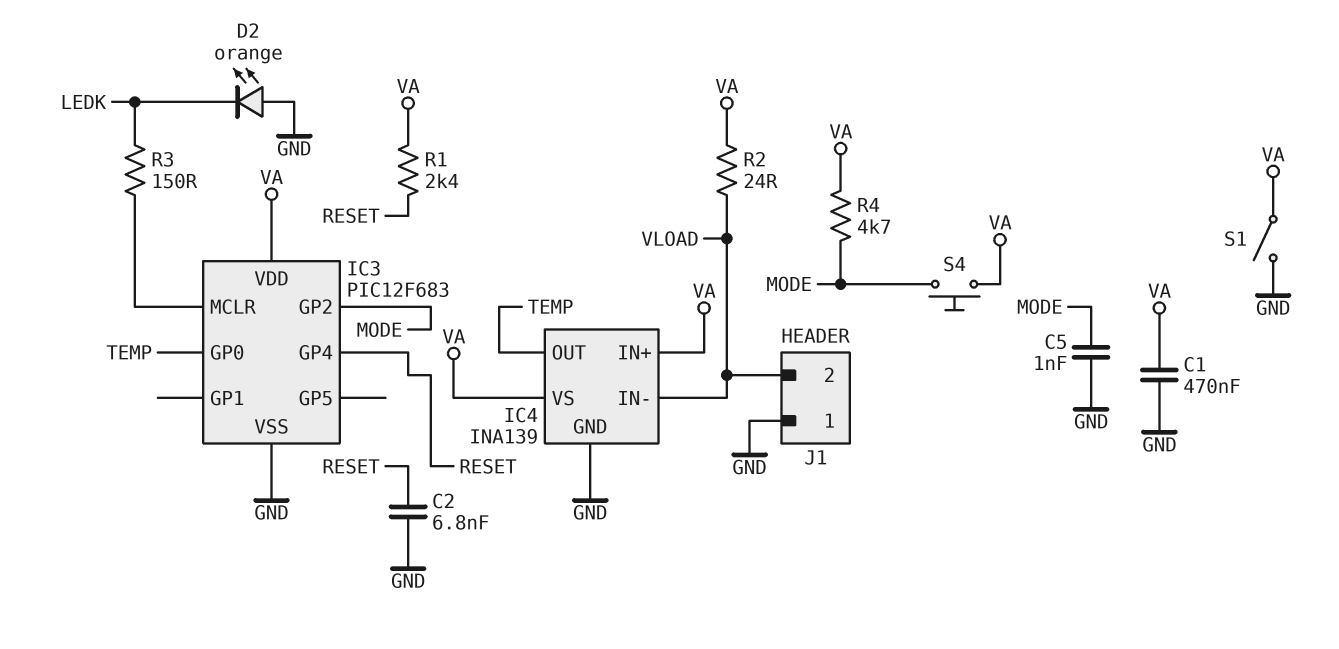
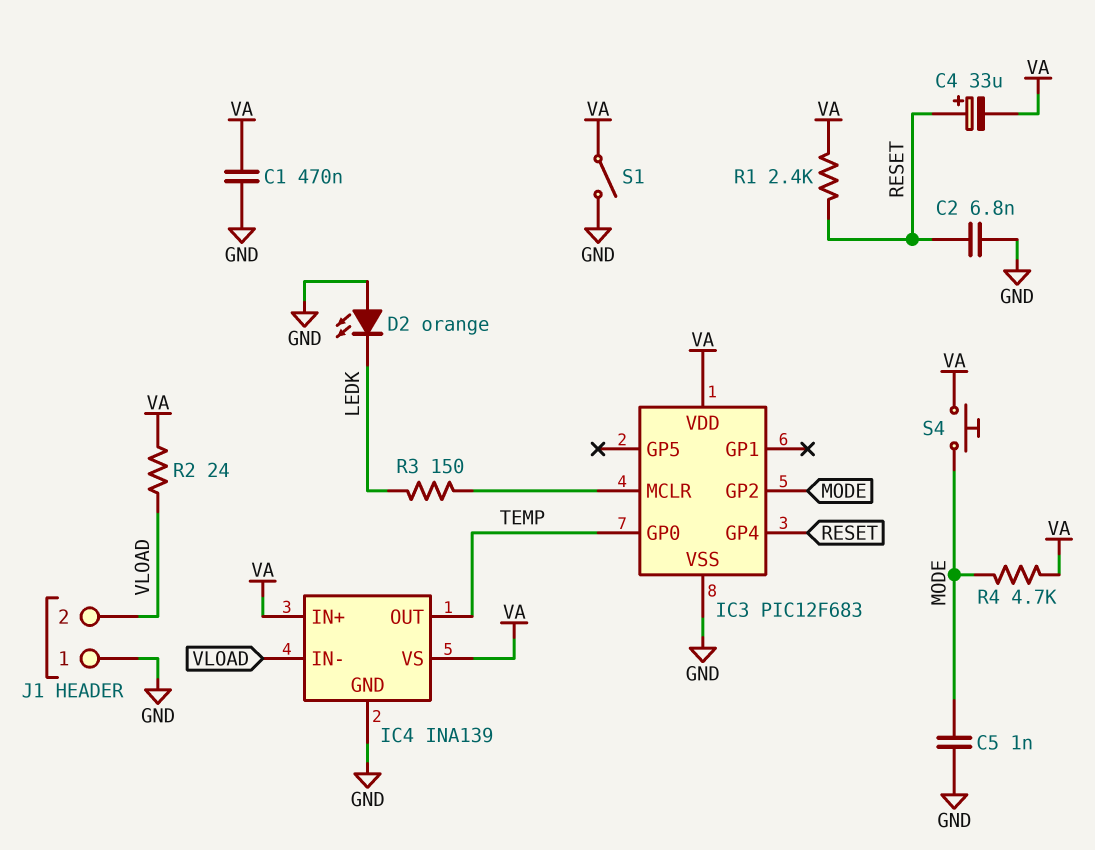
C4: none -> 33uF (plus RESET, minus VA)

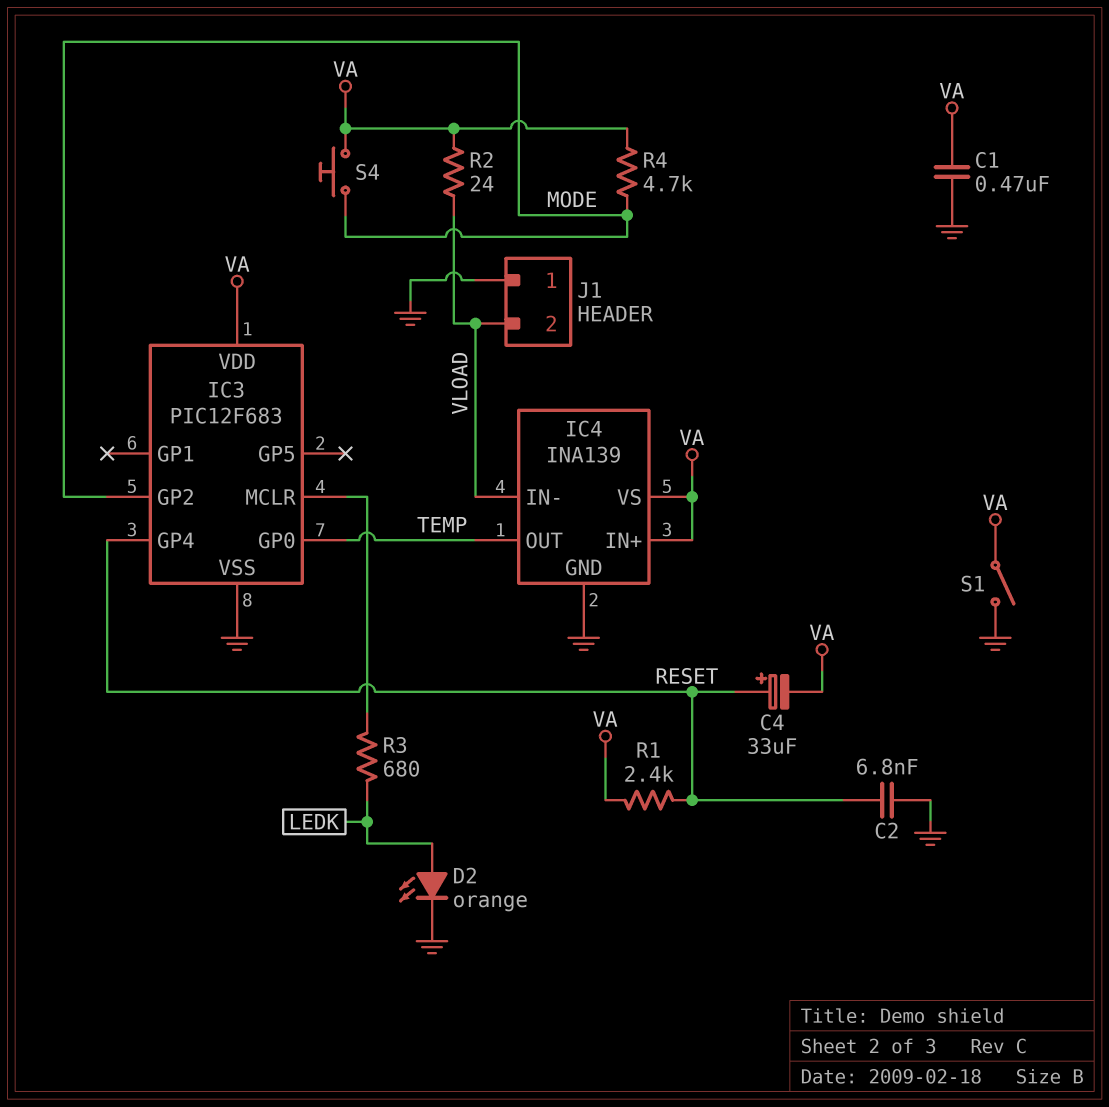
C5: 1nF (GND, MODE) -> none
D2: LED orange (A GND, K LEDK) -> LED orange (A LEDK, K GND)
R3: 150 (IC3/MCLR, LEDK) -> 680 (IC3/MCLR, LEDK)

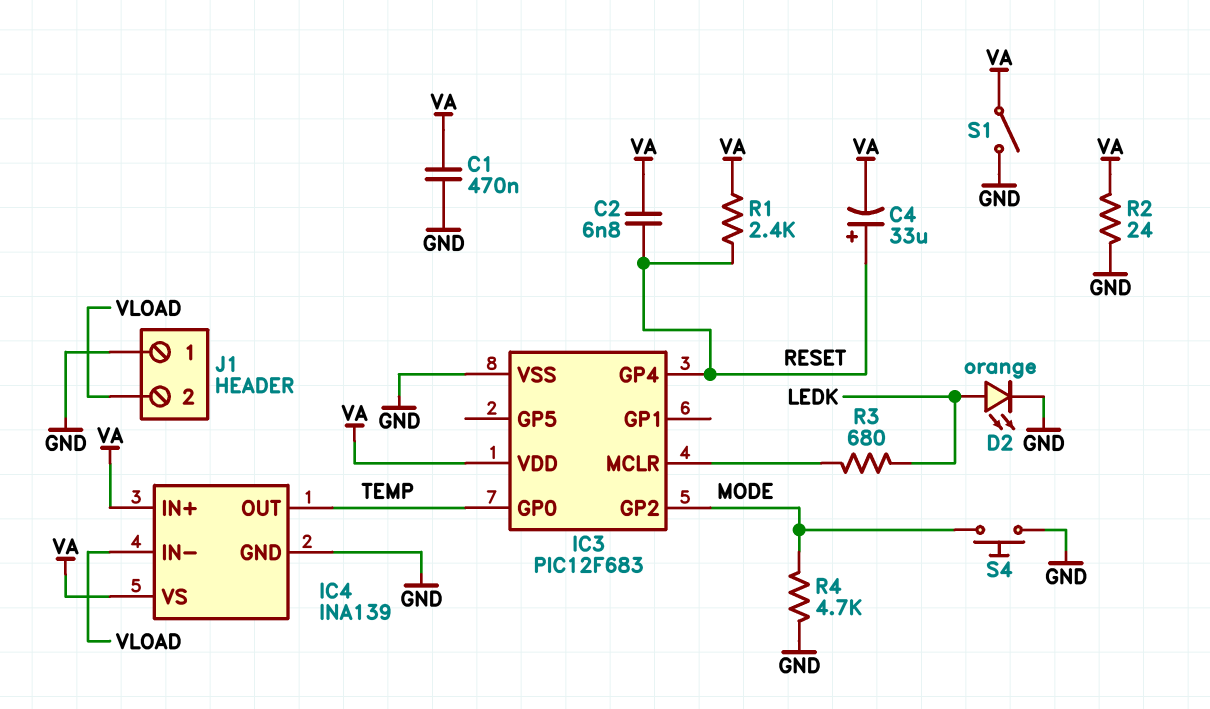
C2: 6.8nF (GND, RESET) -> 6.8nF (RESET, VA)
R2: 24 (VA, VLOAD) -> 24 (GND, VA)
R4: 4.7k (MODE, VA) -> 4.7k (GND, MODE)
S4: button (MODE, VA) -> button (GND, MODE)

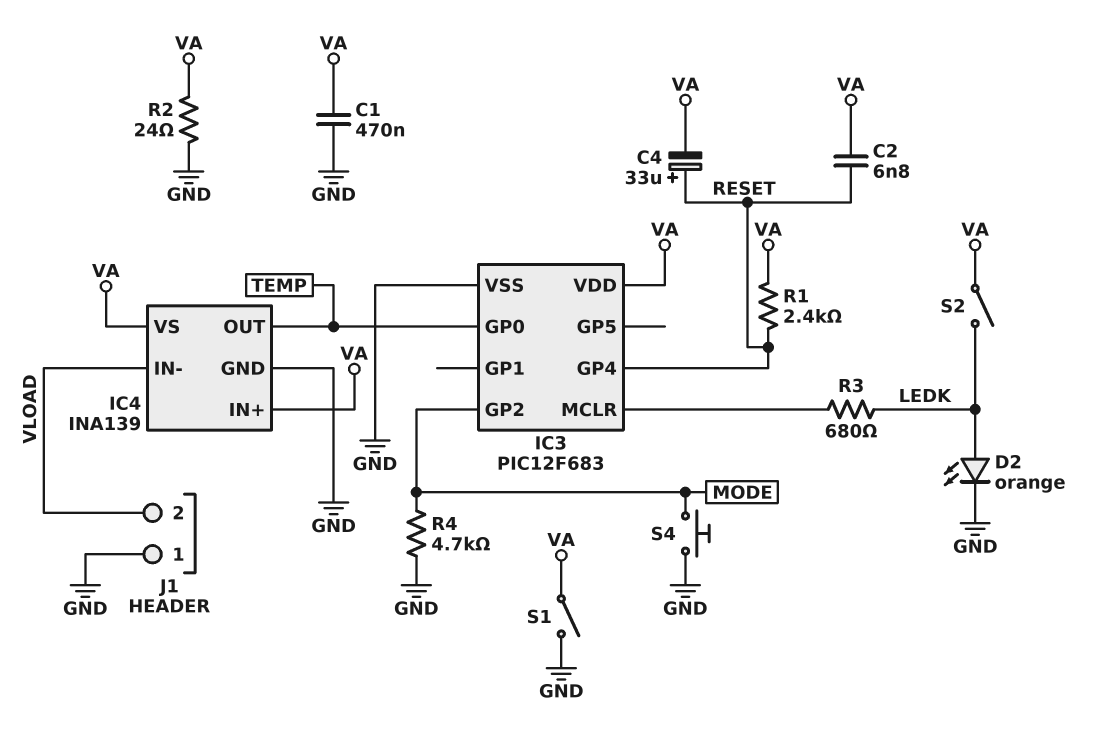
S2: none -> switch (LEDK, VA)

